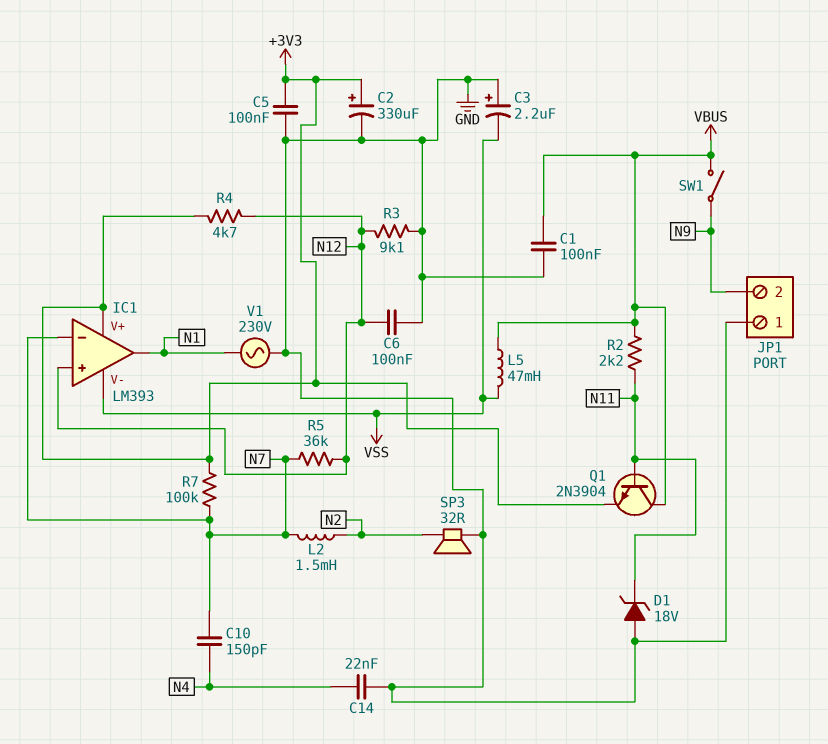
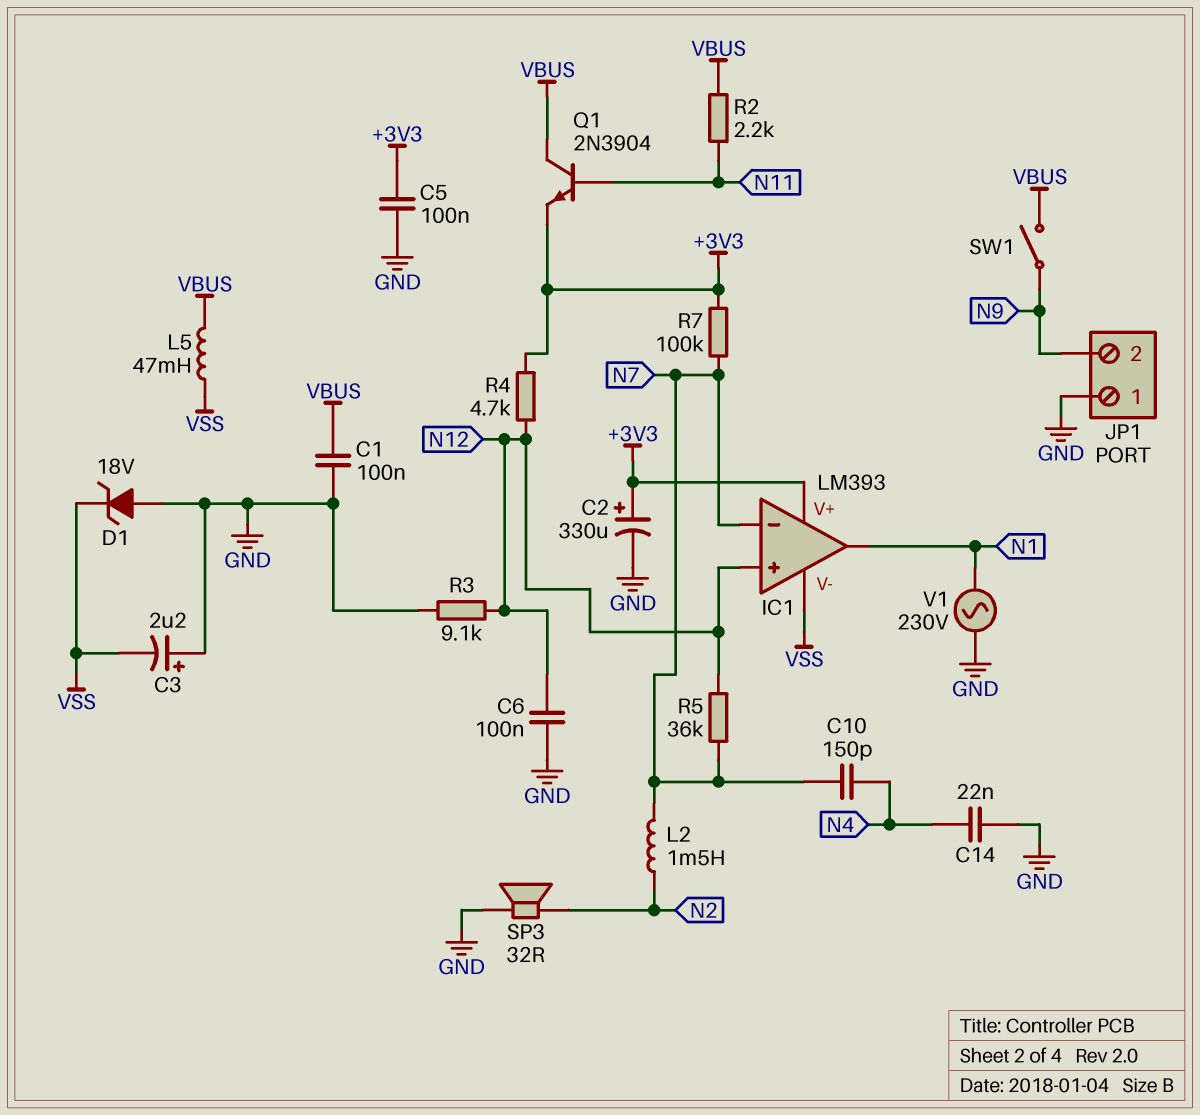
D1: zener 18V (A GND, K N11) -> zener 18V (A GND, K VSS)

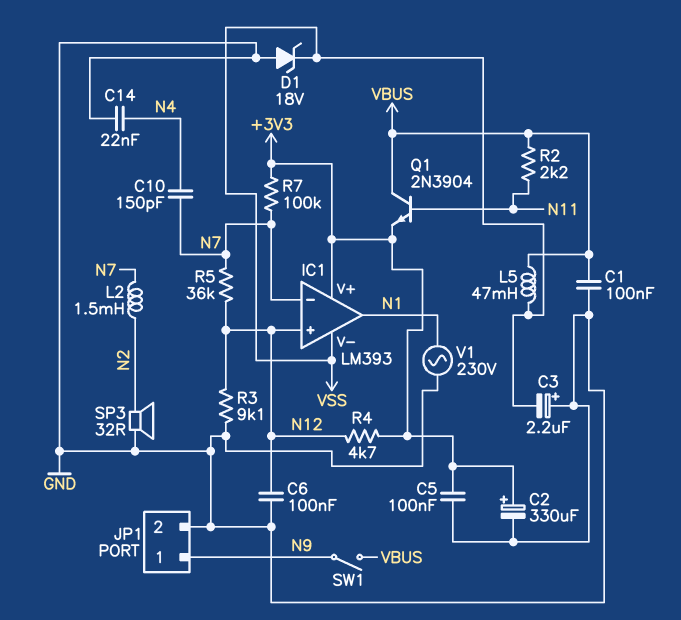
JP1 pin 1: GND -> N9
JP1 pin 2: N9 -> GND

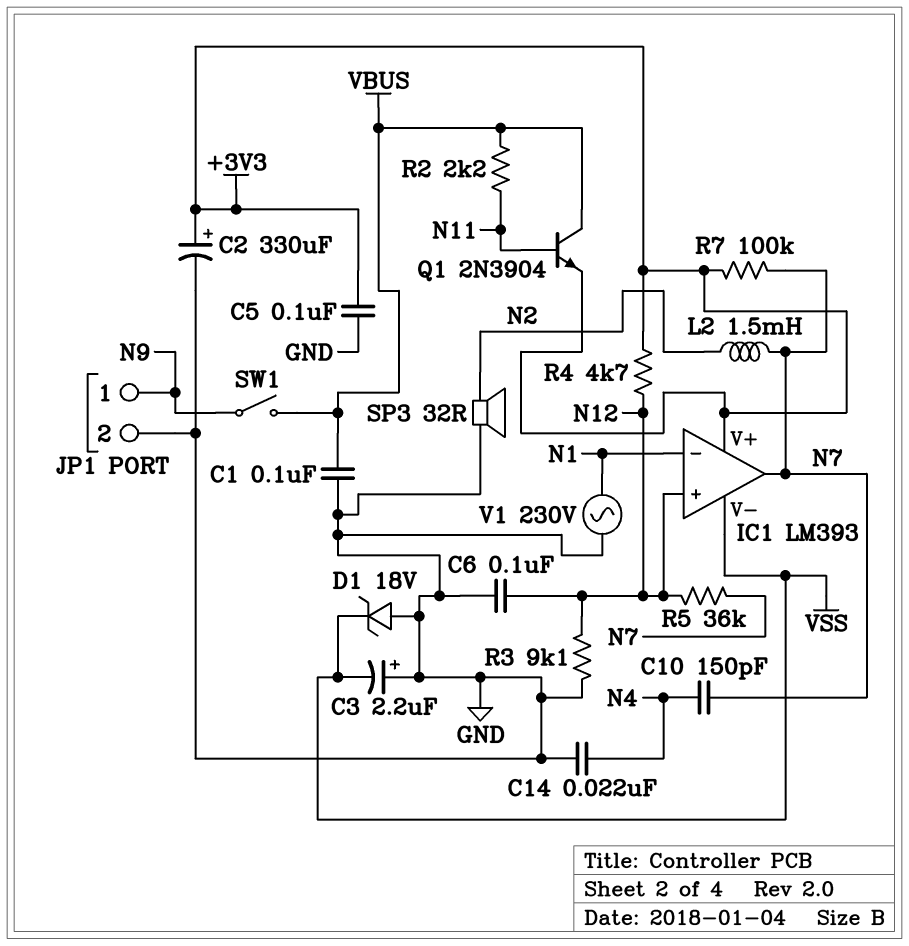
IC1 pin in-: N7 -> N1
IC1 pin out: N1 -> N7
L5: 47mH (VBUS, VSS) -> none

